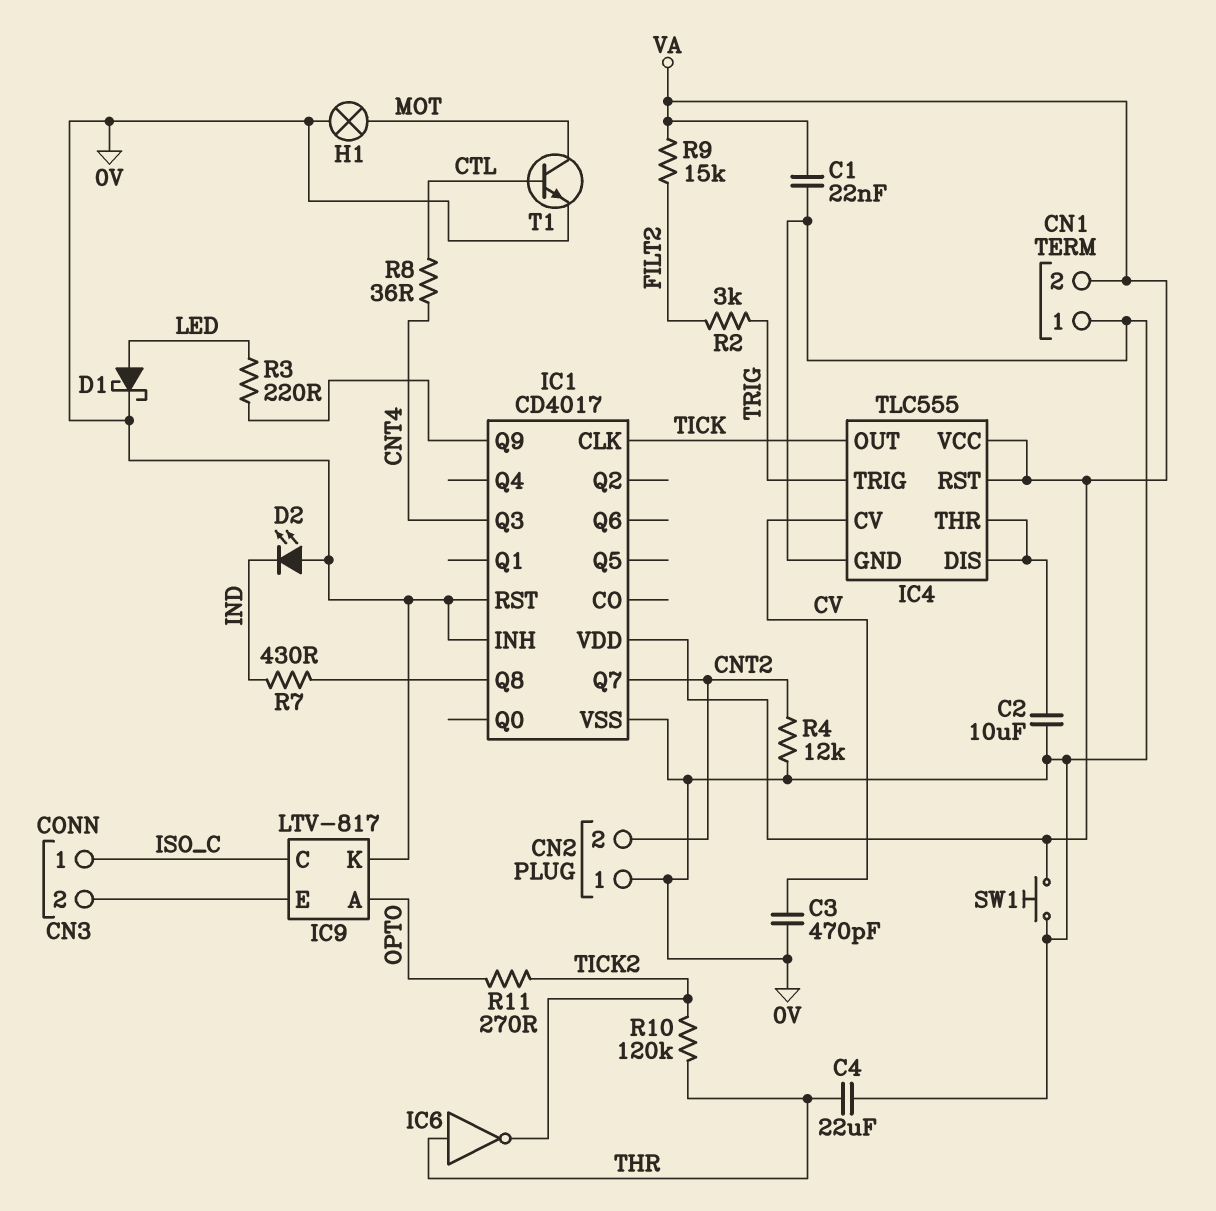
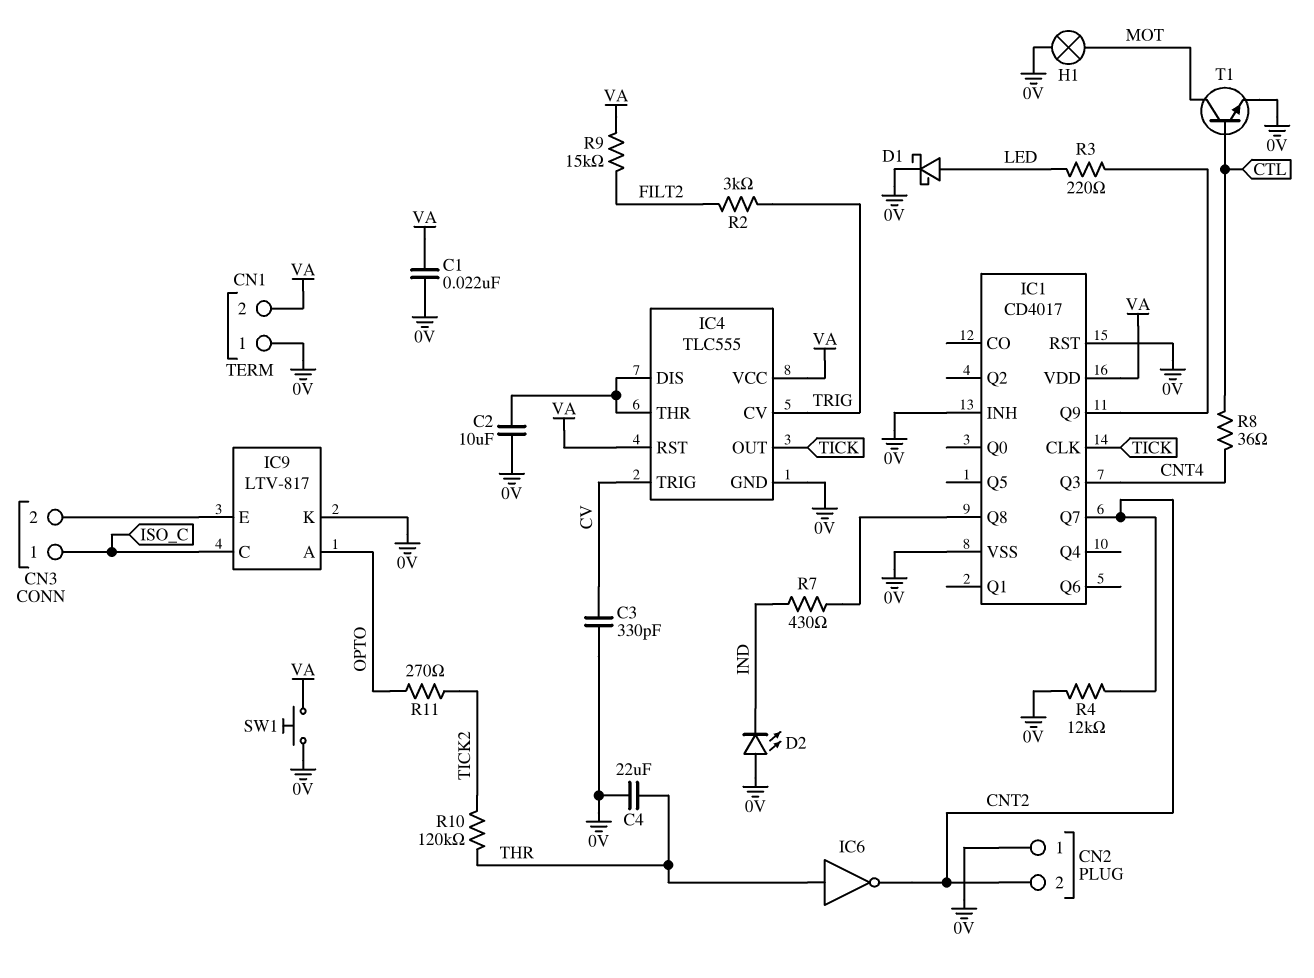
C3: 470pF (0V, CV) -> 330pF (0V, CV)
IC4 pin CV: CV -> TRIG
IC4 pin TRIG: TRIG -> CV
IC6: NOT (in THR, out TICK2) -> NOT (in THR, out CNT2)

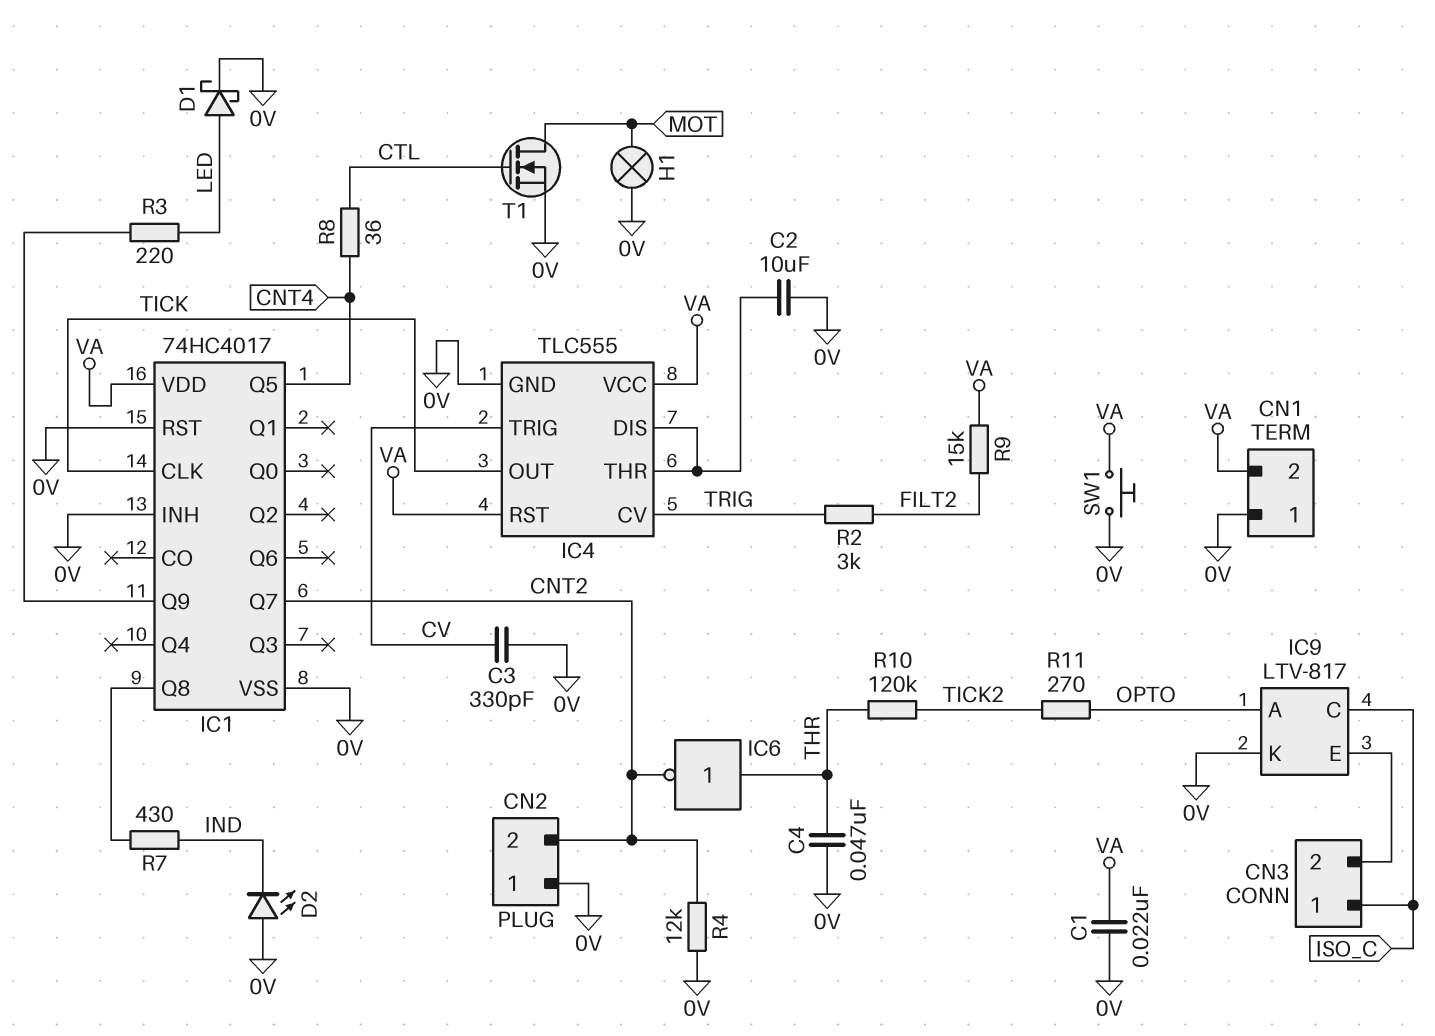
C4: 22uF (0V, THR) -> 47nF (0V, THR)
IC1: CD4017 -> 74HC4017
IC1 pin Q3: CNT4 -> none
IC1 pin Q5: none -> CNT4
T1: NPN (B CTL, C MOT, E 0V) -> NMOS (G CTL, D MOT, S 0V)

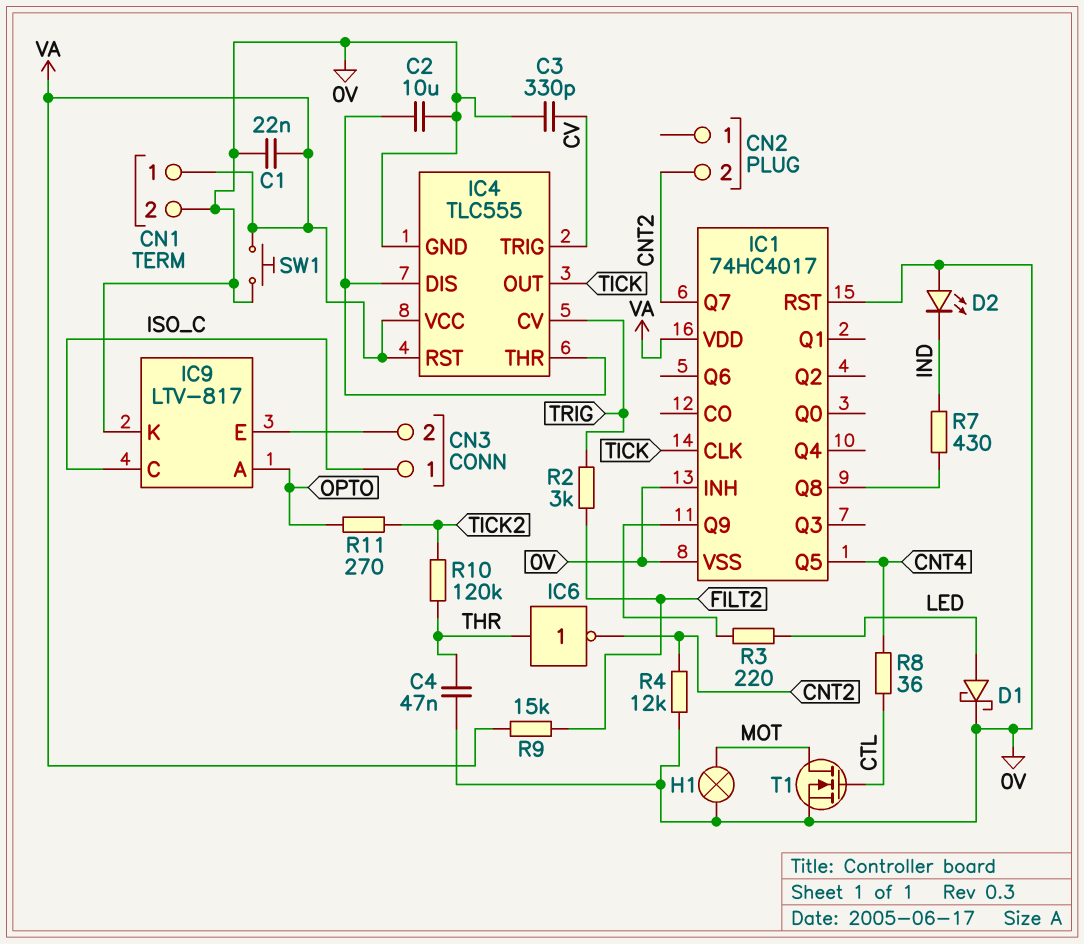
CN1 pin 1: 0V -> VA
CN1 pin 2: VA -> 0V
CN2 pin 1: 0V -> none

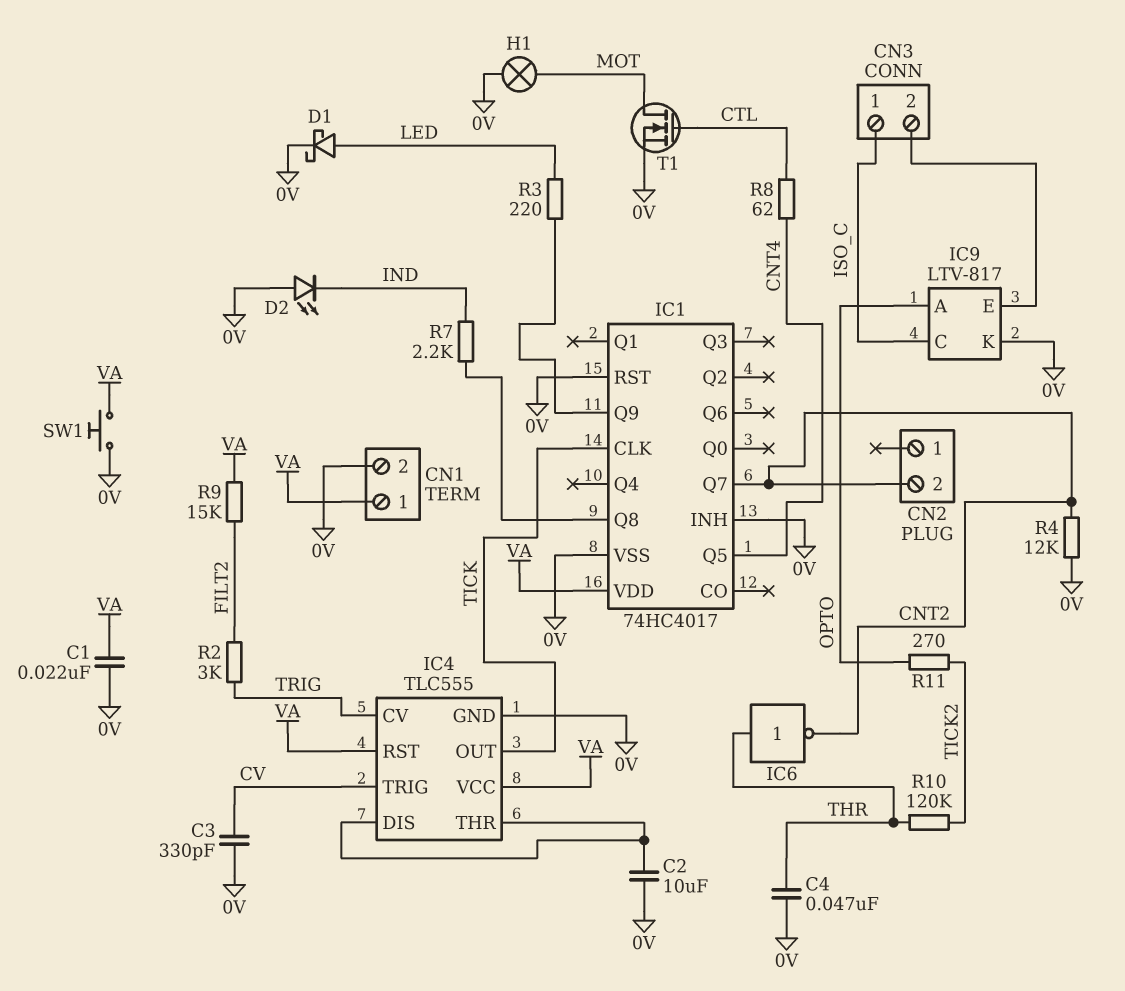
R7: 430 (IC1/Q8, IND) -> 2.2k (IC1/Q8, IND)
R8: 36 (CNT4, CTL) -> 62 (CNT4, CTL)

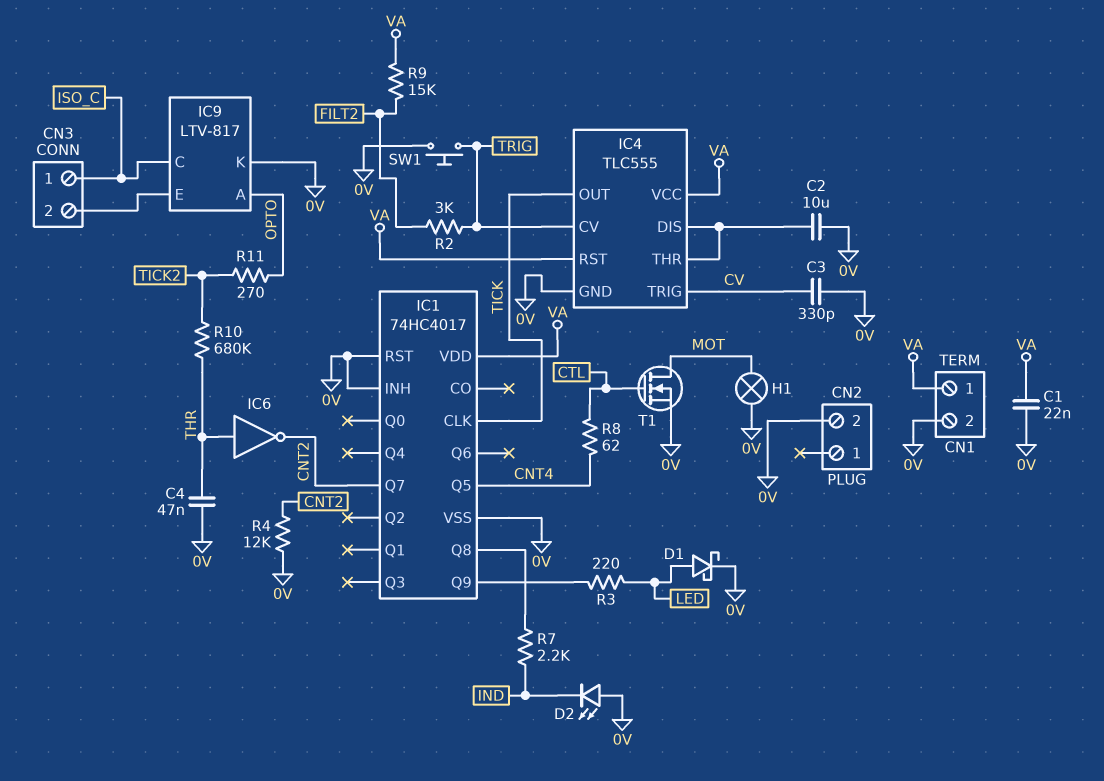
CN2 pin 2: CNT2 -> 0V
R10: 120k (THR, TICK2) -> 680k (THR, TICK2)
SW1: button (0V, VA) -> button (0V, TRIG)

